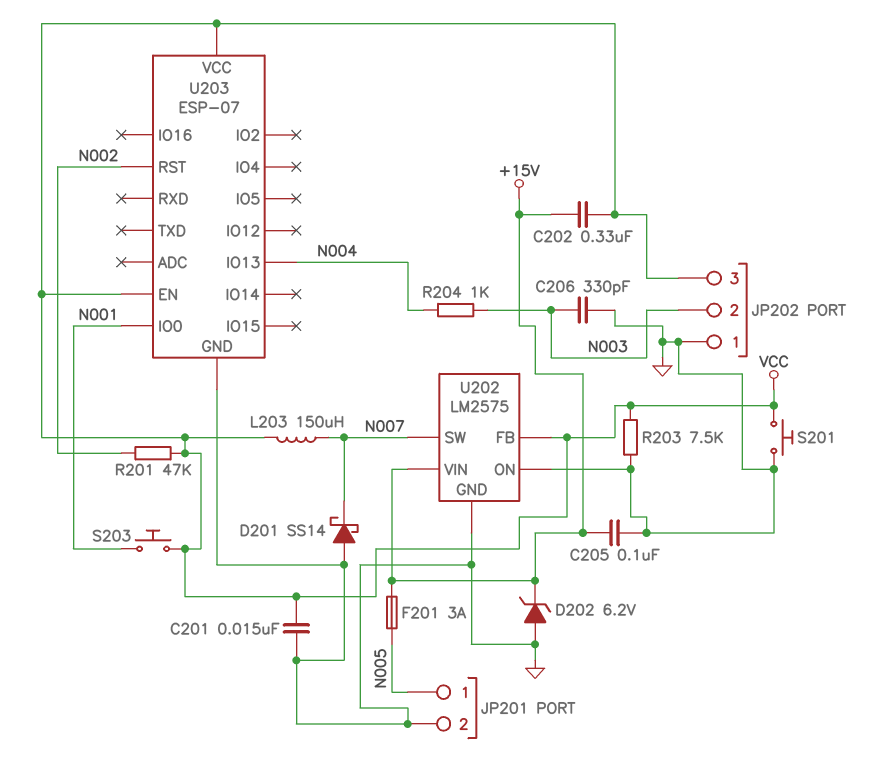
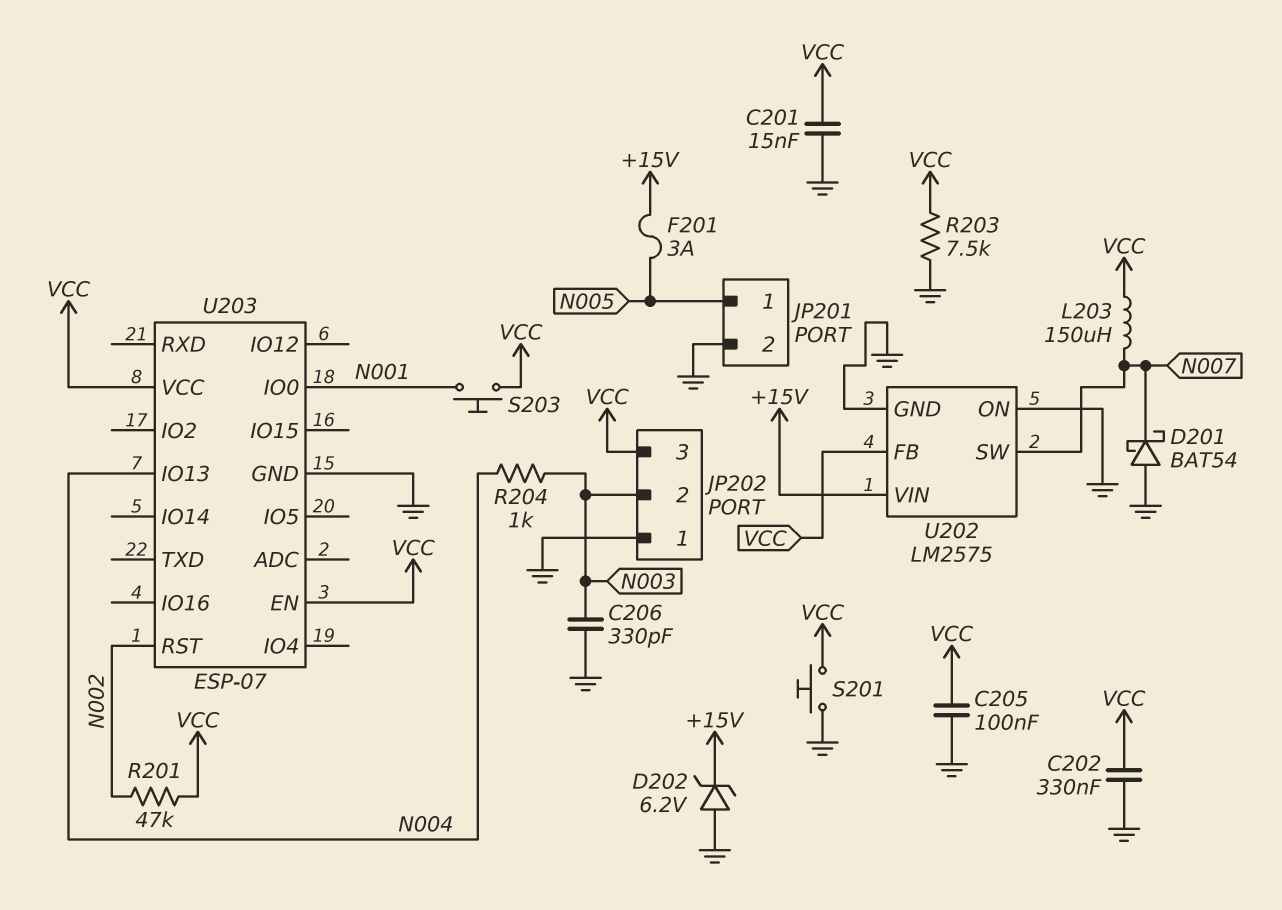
C202: 330nF (+15V, VCC) -> 330nF (GND, VCC)
C205: 100nF (+15V, GND) -> 100nF (GND, VCC)
D201: schottky SS14 (A GND, K N007) -> schottky BAT54 (A GND, K N007)

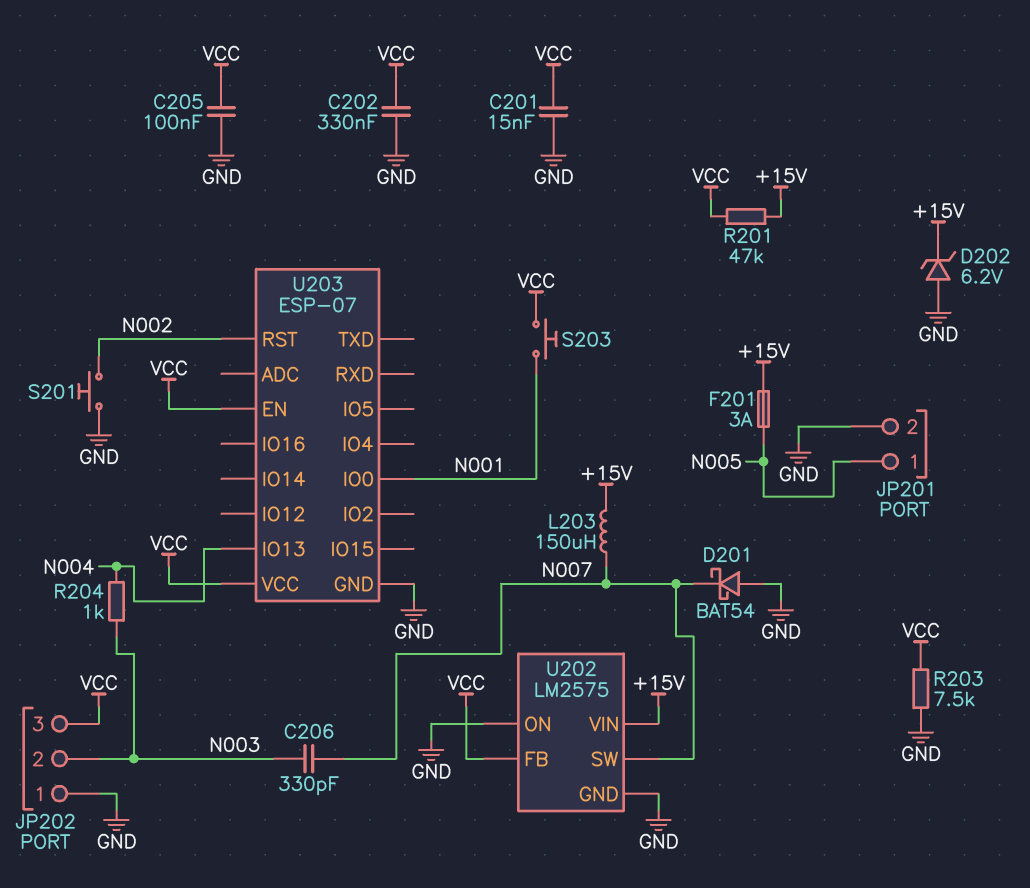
C206: 330pF (GND, N003) -> 330pF (N003, N007)
L203: 150uH (N007, VCC) -> 150uH (+15V, N007)
R201: 47k (N002, VCC) -> 47k (+15V, VCC)
S201: button (GND, VCC) -> button (GND, N002)

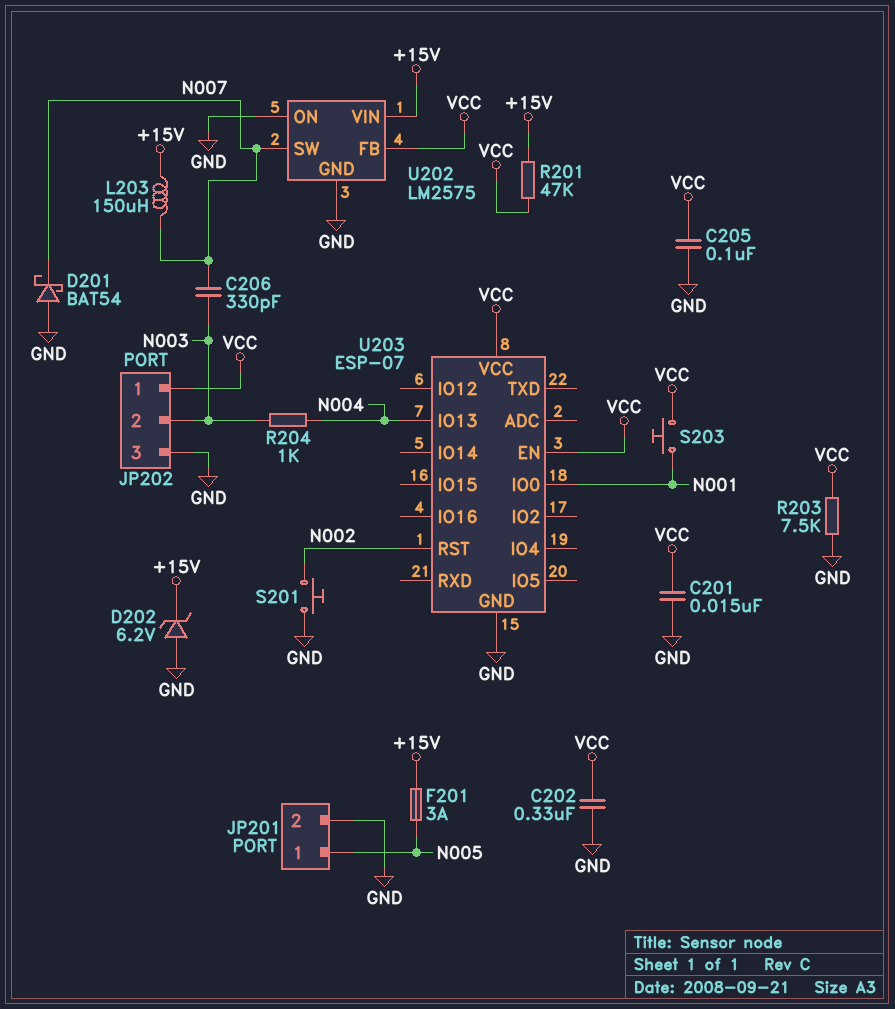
JP202 pin 1: GND -> VCC
JP202 pin 3: VCC -> GND

